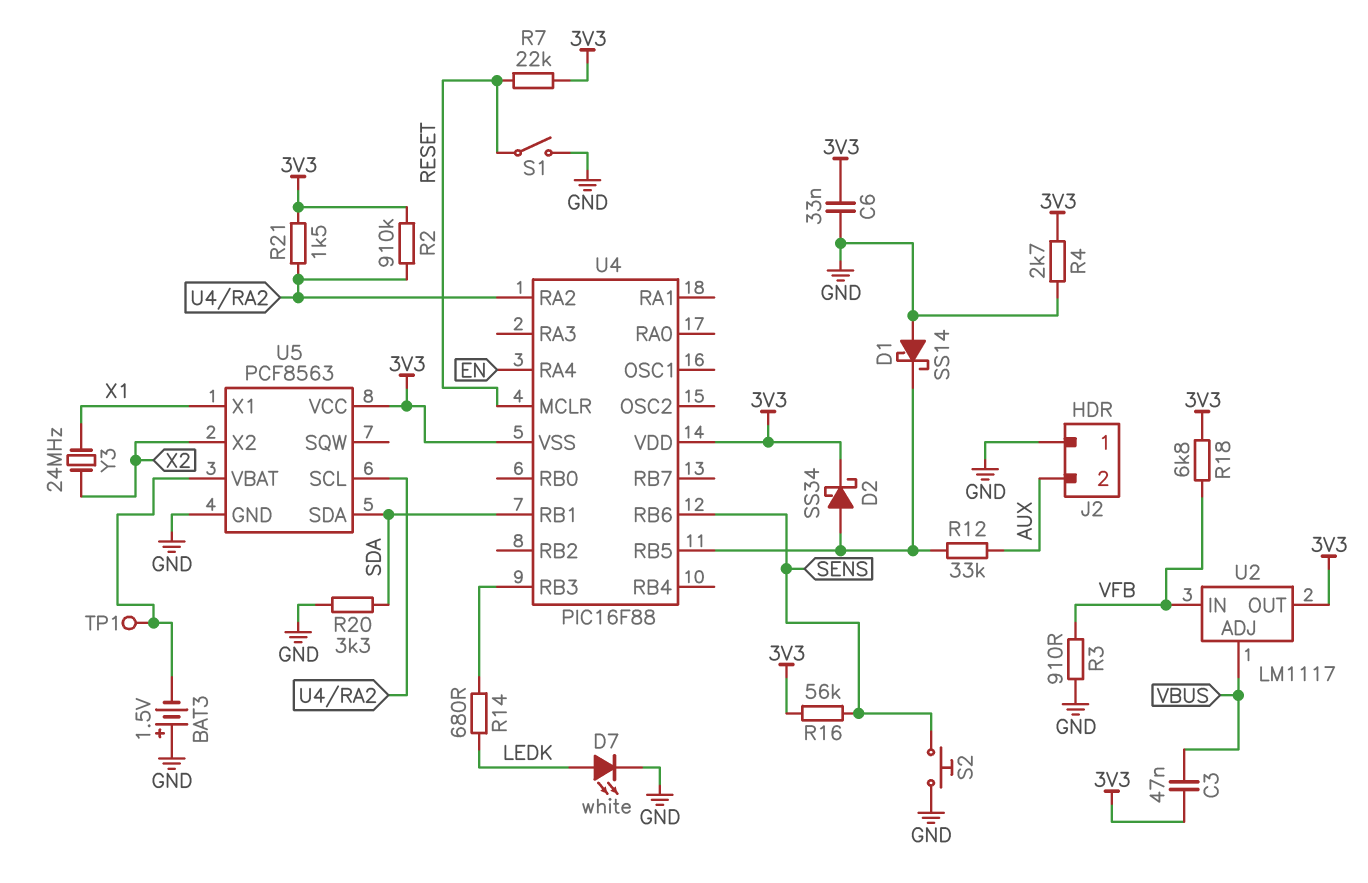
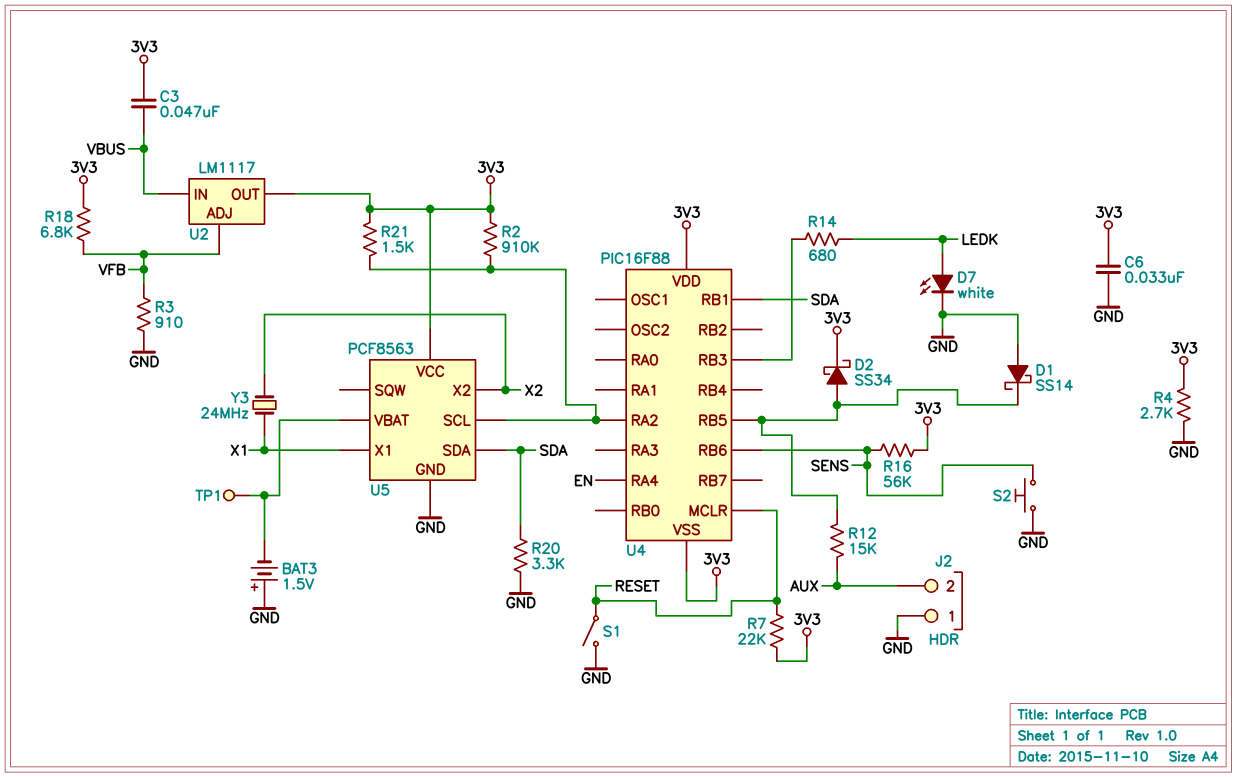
R12: 33k (AUX, U4/RB5) -> 15k (AUX, U4/RB5)
U2 pin ADJ: VBUS -> VFB
U2 pin IN: VFB -> VBUS

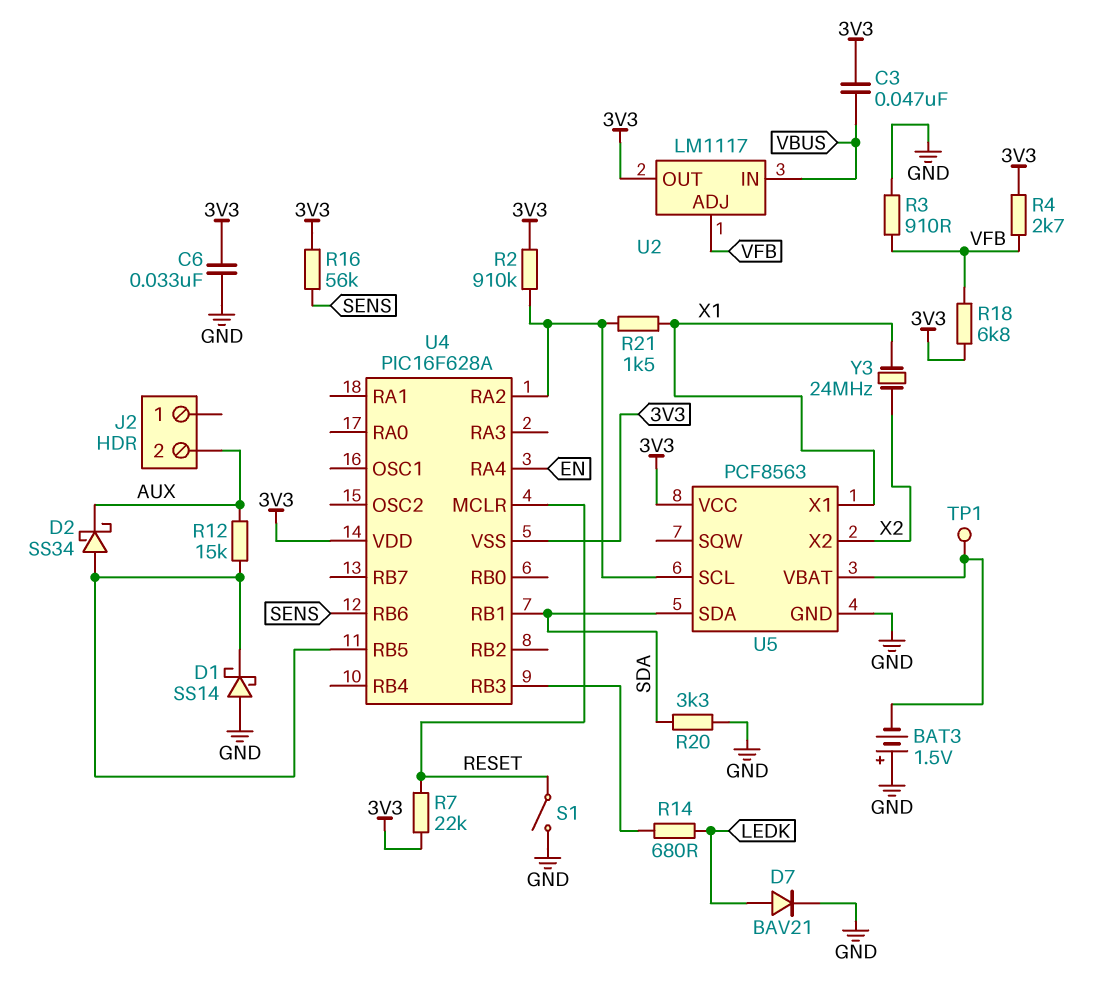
D2: schottky SS34 (A U4/RB5, K 3V3) -> schottky SS34 (A U4/RB5, K AUX)
D7: LED white (A LEDK, K GND) -> diode BAV21 (A LEDK, K GND)
J2 pin 1: GND -> none
R4: 2.7k (3V3, GND) -> 2.7k (3V3, VFB)
R21: 1.5k (3V3, U4/RA2) -> 1.5k (U4/RA2, X1)
S2: button (GND, SENS) -> none
U4: PIC16F88 -> PIC16F628A

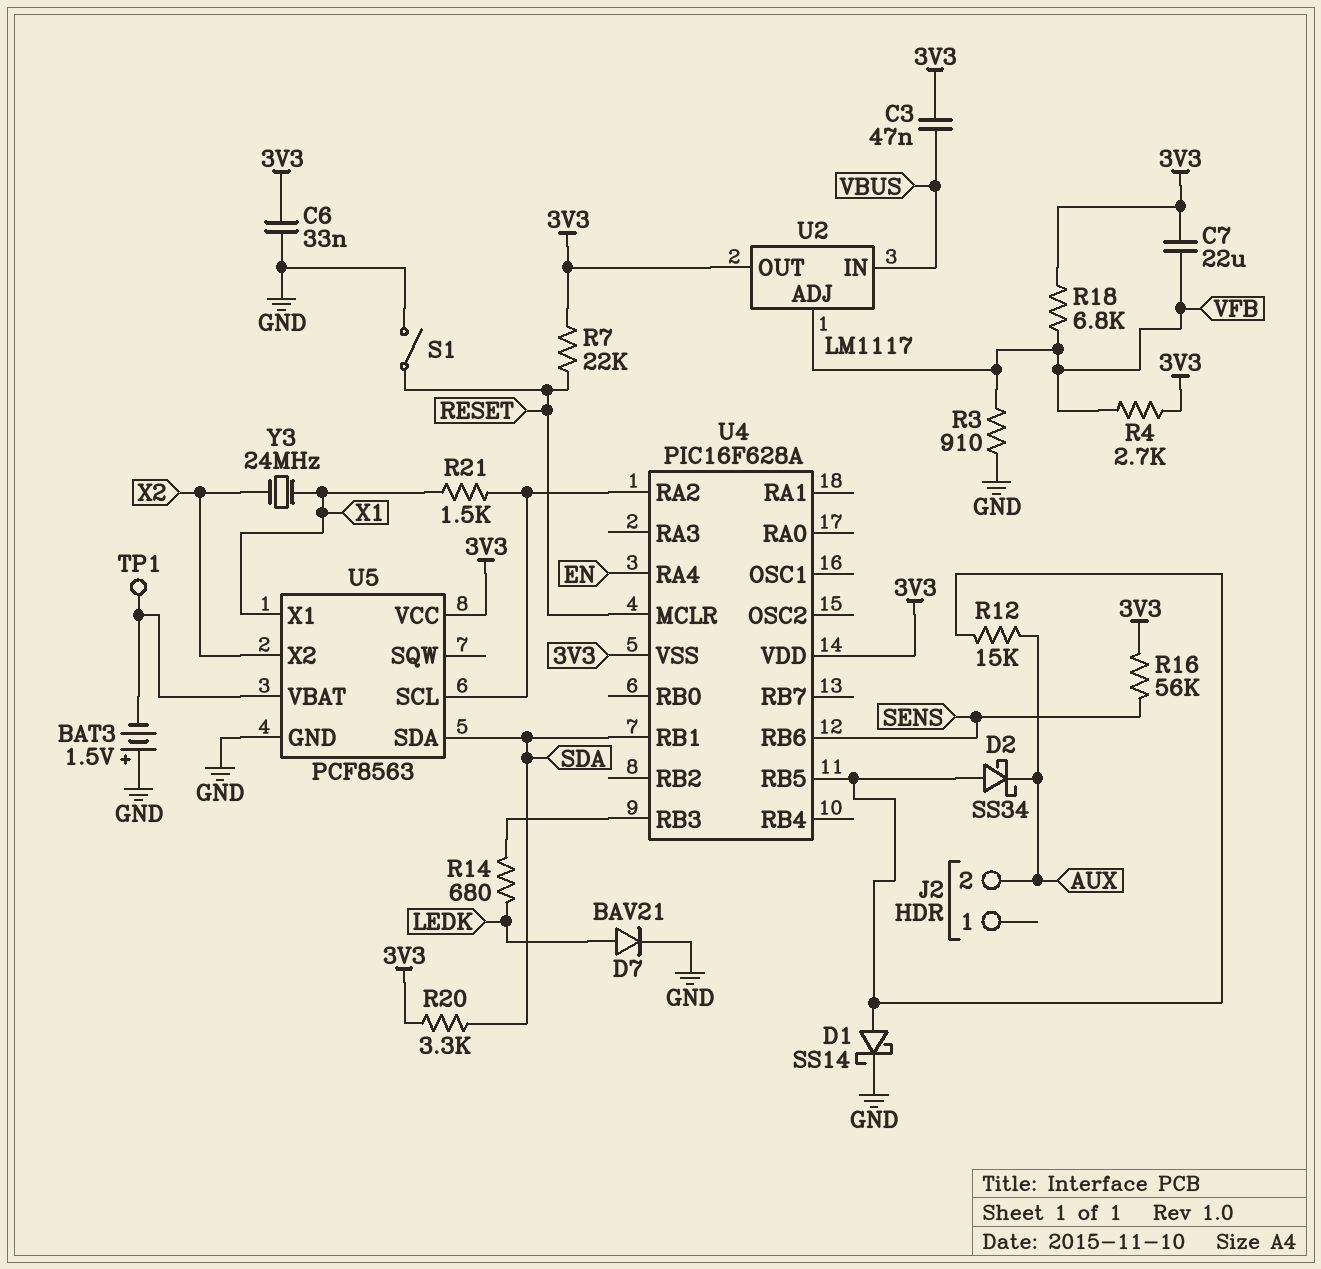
C7: none -> 22uF (3V3, VFB)
D1: schottky SS14 (A GND, K U4/RB5) -> schottky SS14 (A U4/RB5, K GND)
R2: 910k (3V3, U4/RA2) -> none
R20: 3.3k (GND, SDA) -> 3.3k (3V3, SDA)

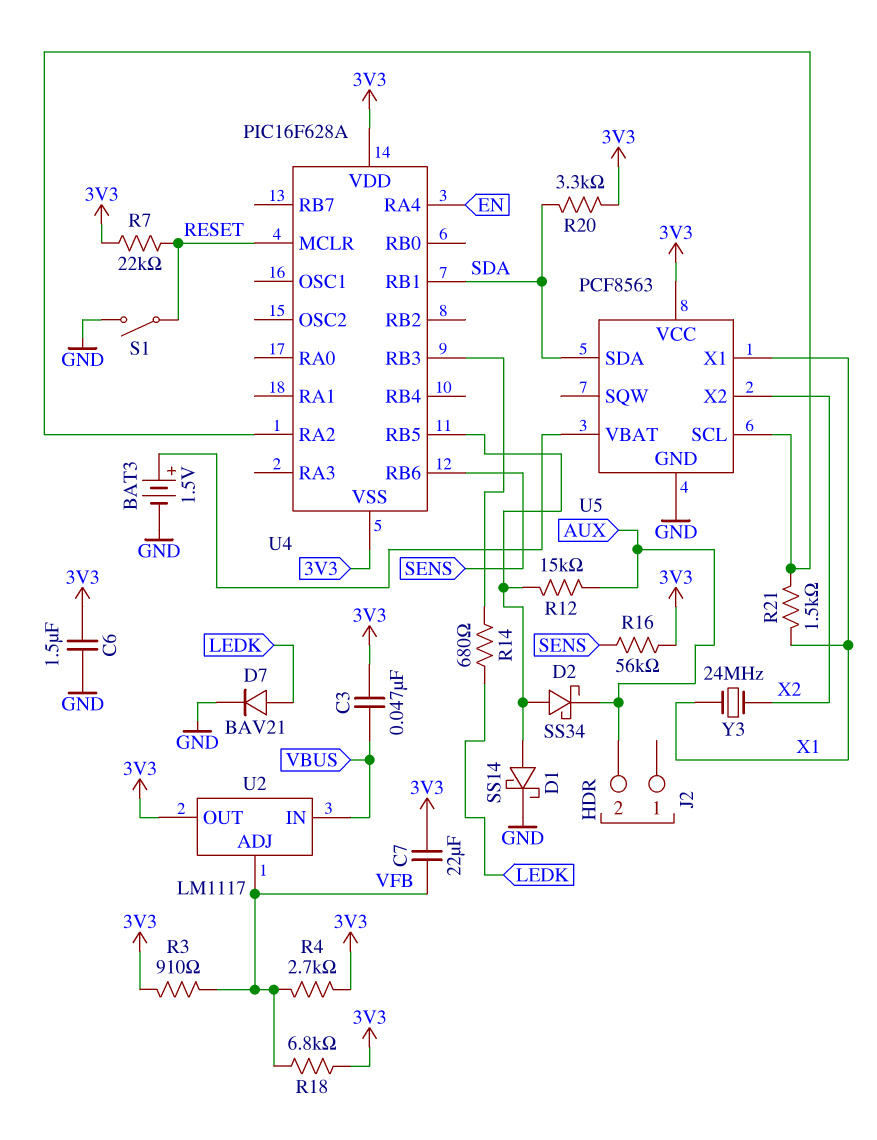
BAT3: 1.5V (plus GND, minus U5/VBAT) -> 1.5V (plus U5/VBAT, minus GND)
C6: 33nF (3V3, GND) -> 1.5uF (3V3, GND)
R3: 910 (GND, VFB) -> 910 (3V3, VFB)
TP1: test point (U5/VBAT) -> none

